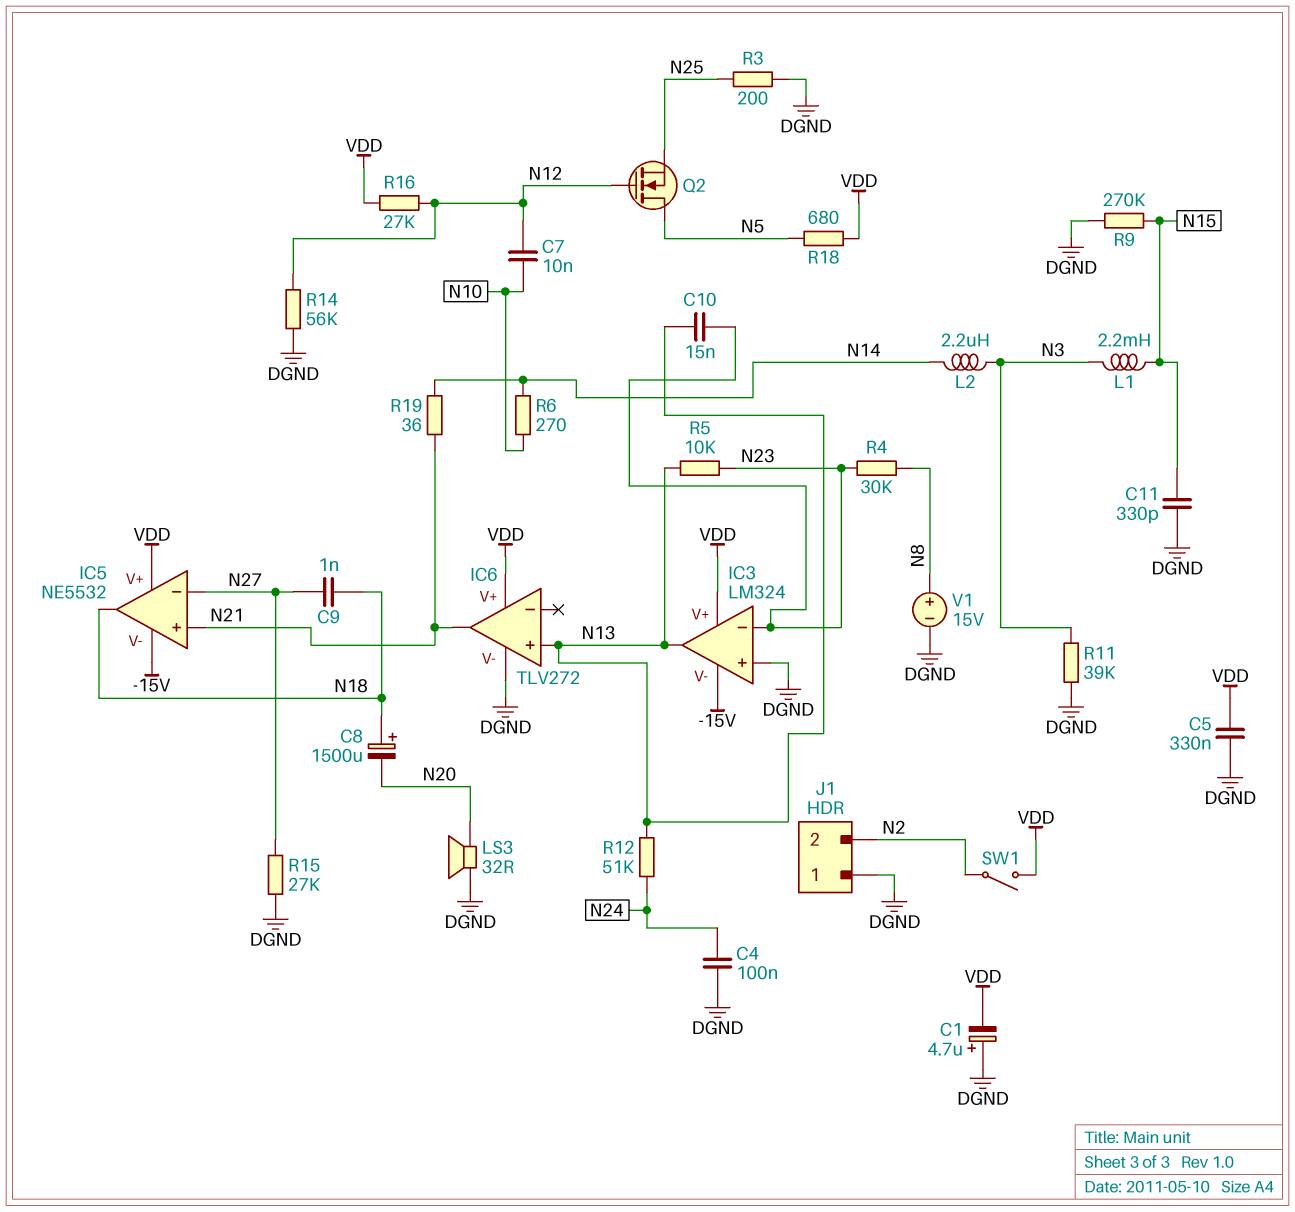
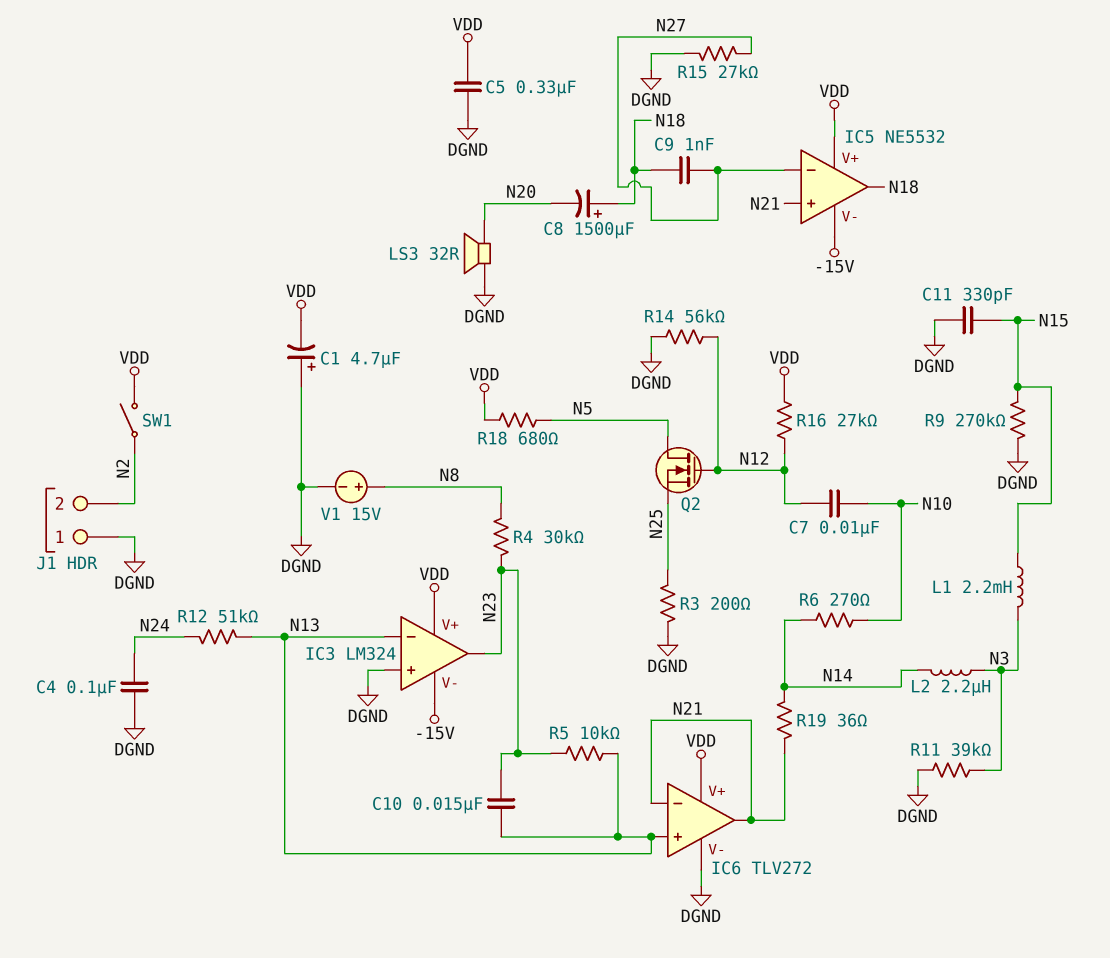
IC3 pin in-: N23 -> N13
IC3 pin out: N13 -> N23
IC6 pin in-: none -> N21

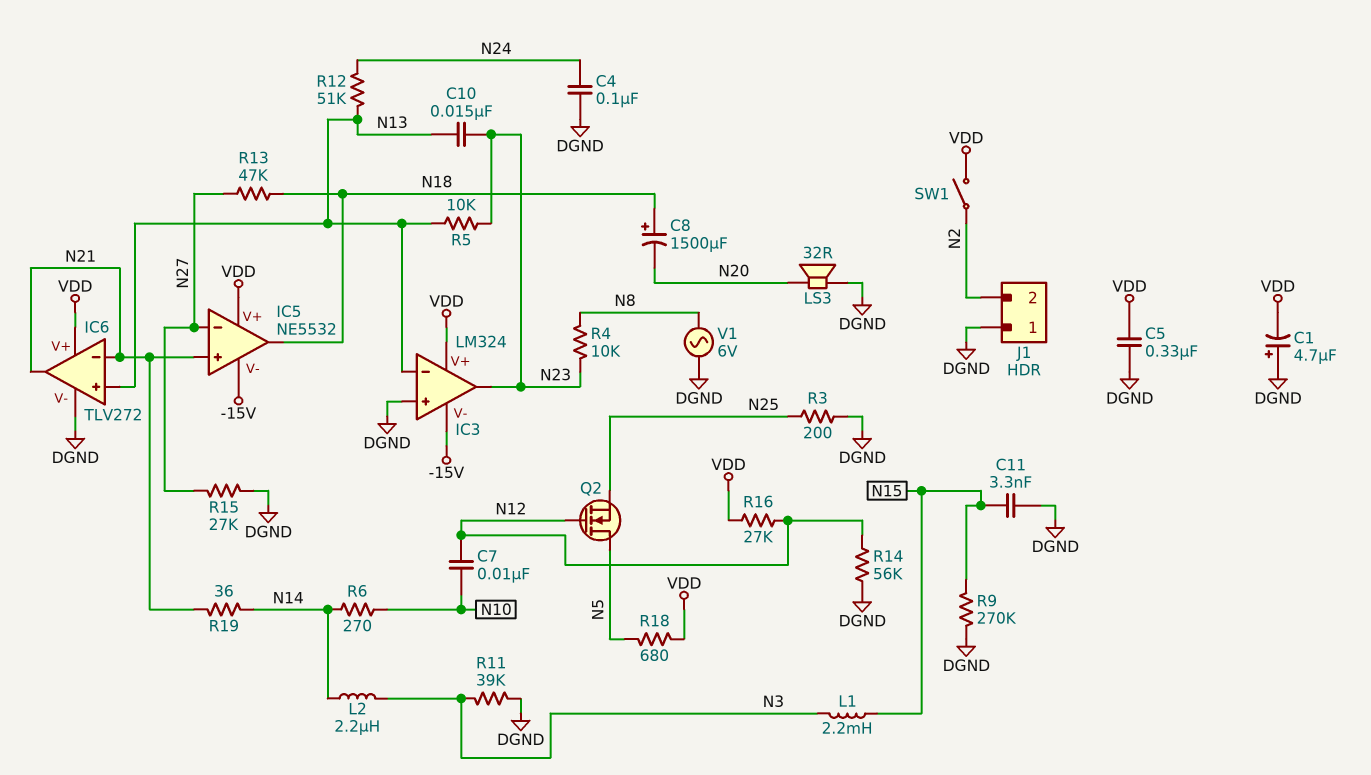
C9: 1nF (N18, N27) -> none
C11: 330pF (DGND, N15) -> 3.3nF (DGND, N15)
R4: 30k (N8, N23) -> 10k (N8, N23)
R13: none -> 47k (N18, N27)
V1: 15V (plus N8, minus DGND) -> AC 6V (DGND, N8)

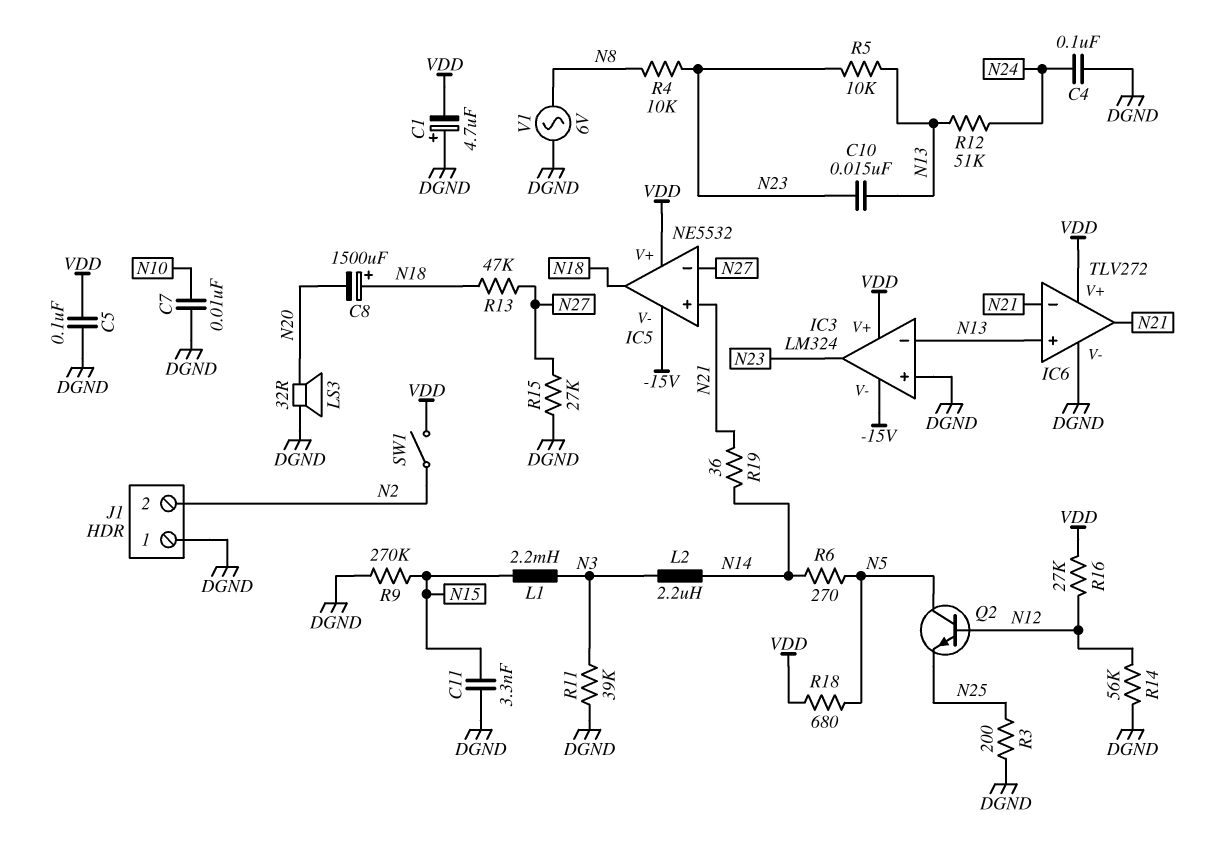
C5: 330nF (DGND, VDD) -> 100nF (DGND, VDD)
C7: 10nF (N10, N12) -> 10nF (DGND, N10)
Q2: NMOS (G N12, D N5, S N25) -> NPN (B N12, C N5, E N25)
R6: 270 (N10, N14) -> 270 (N5, N14)

